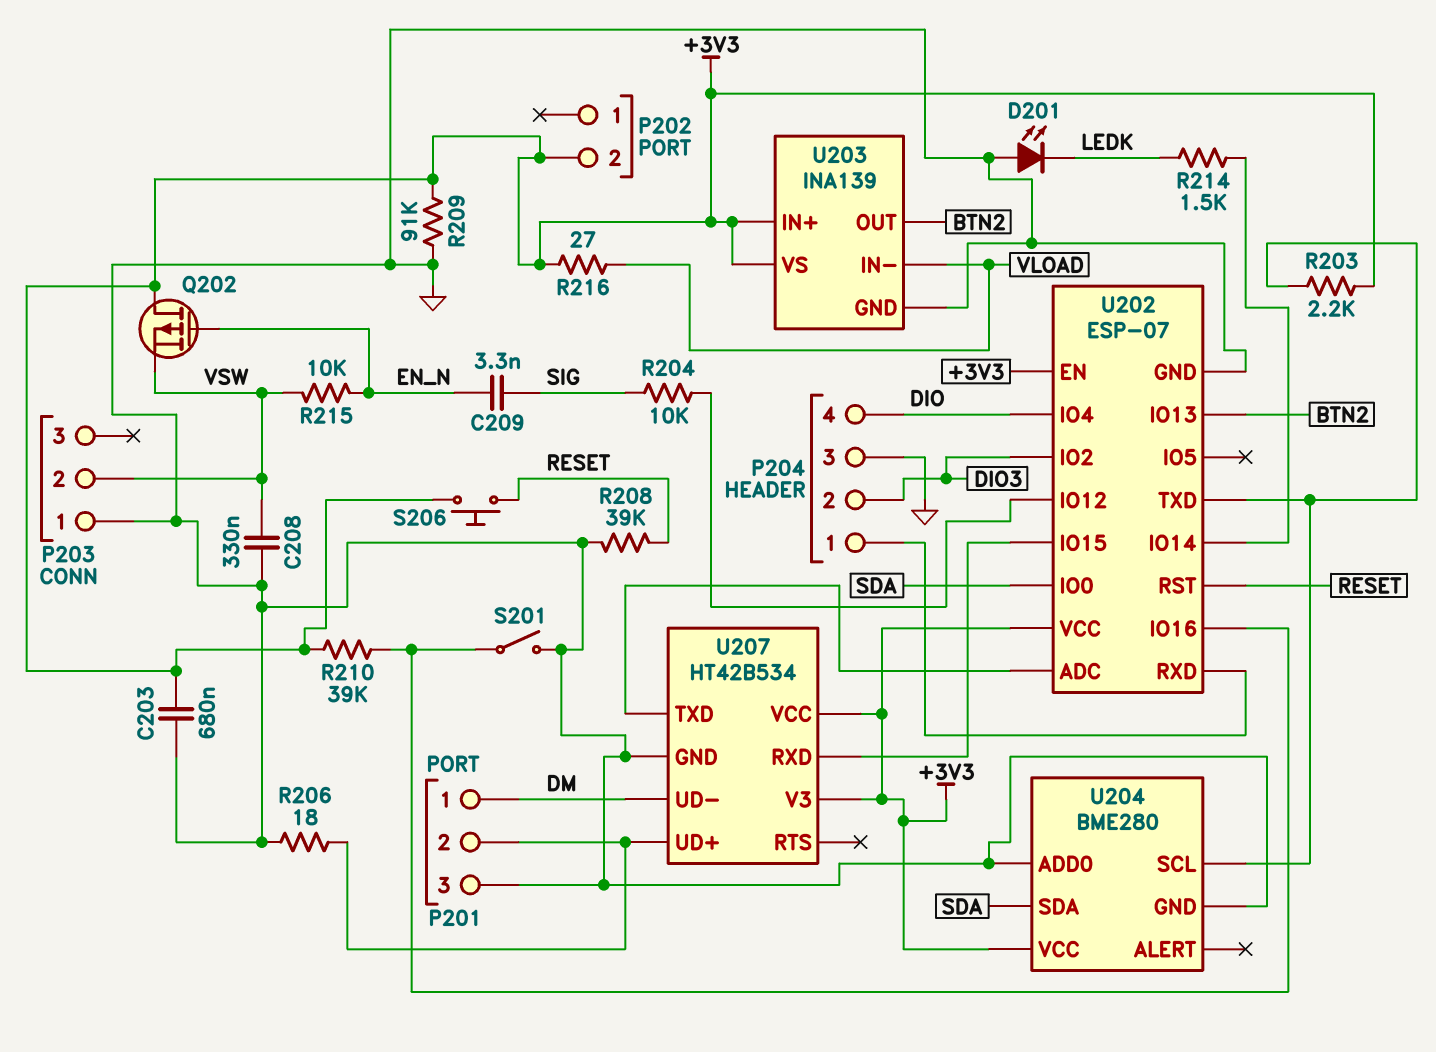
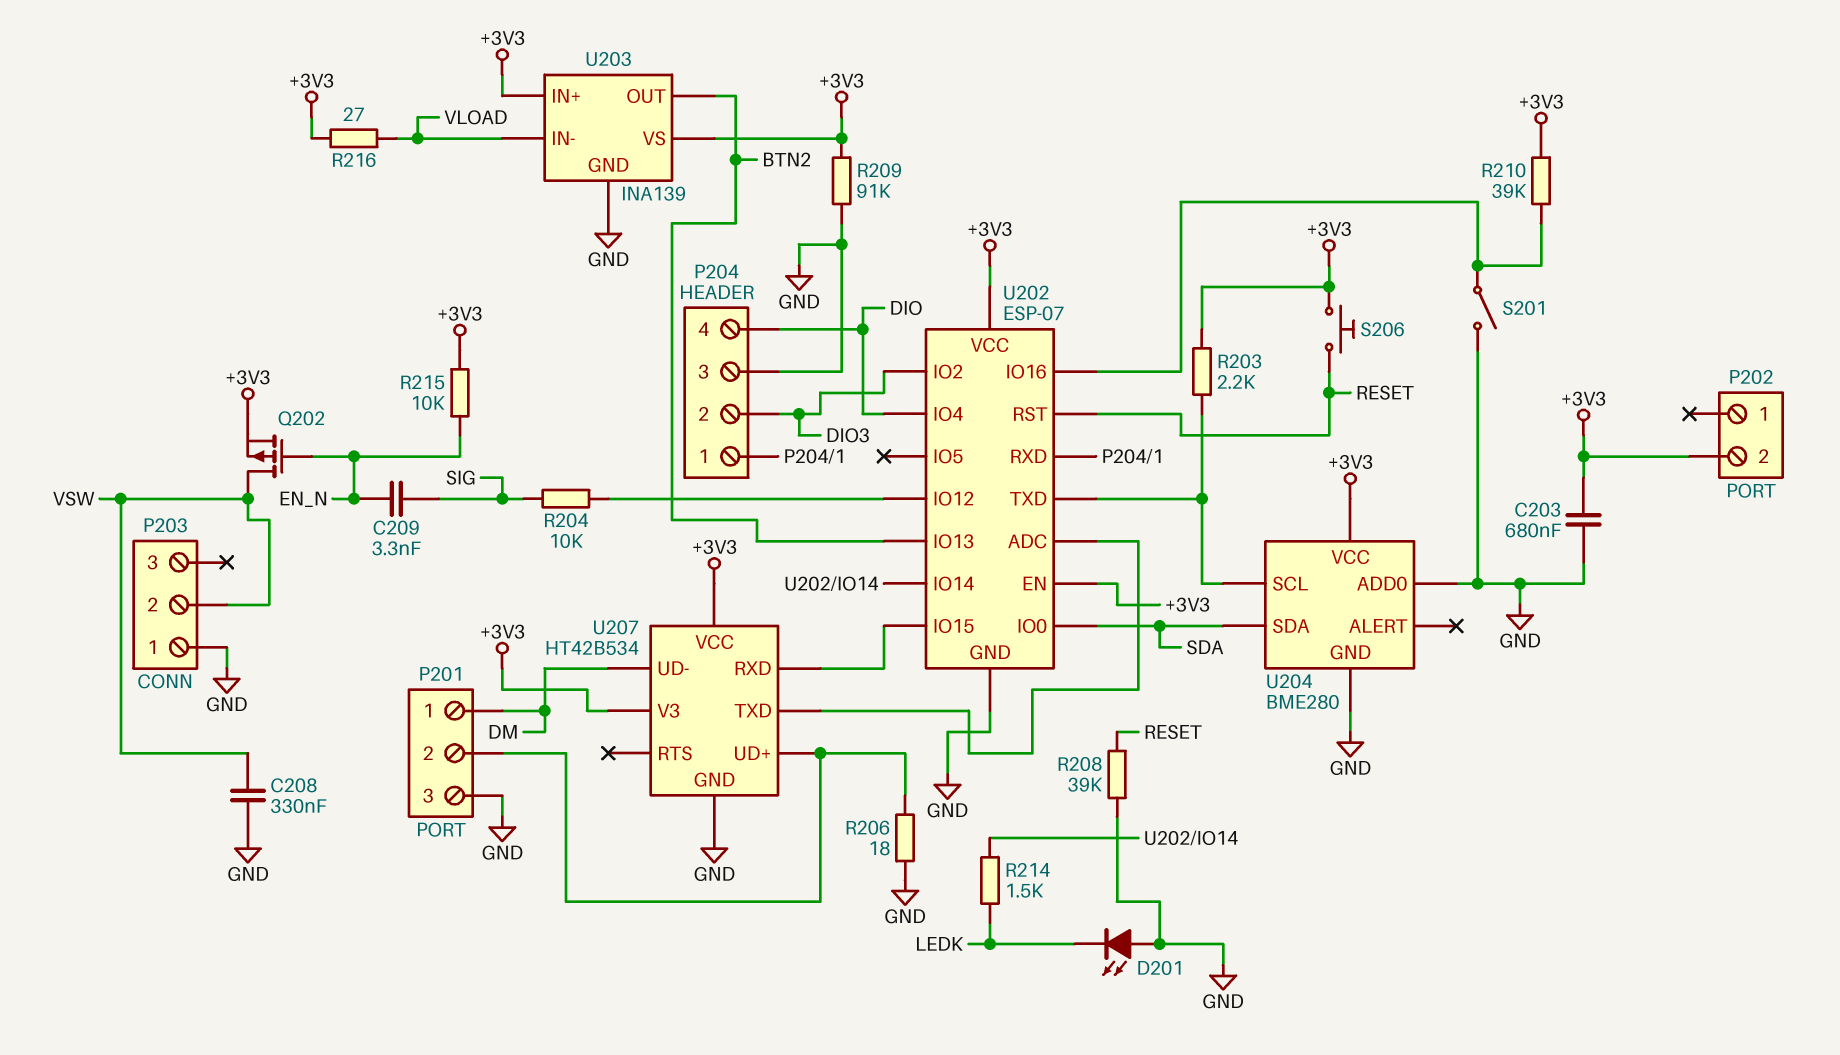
Q202: PMOS (G EN_N, D +3V3, S VSW) -> PMOS (G EN_N, D VSW, S +3V3)
R215: 10k (EN_N, VSW) -> 10k (+3V3, EN_N)

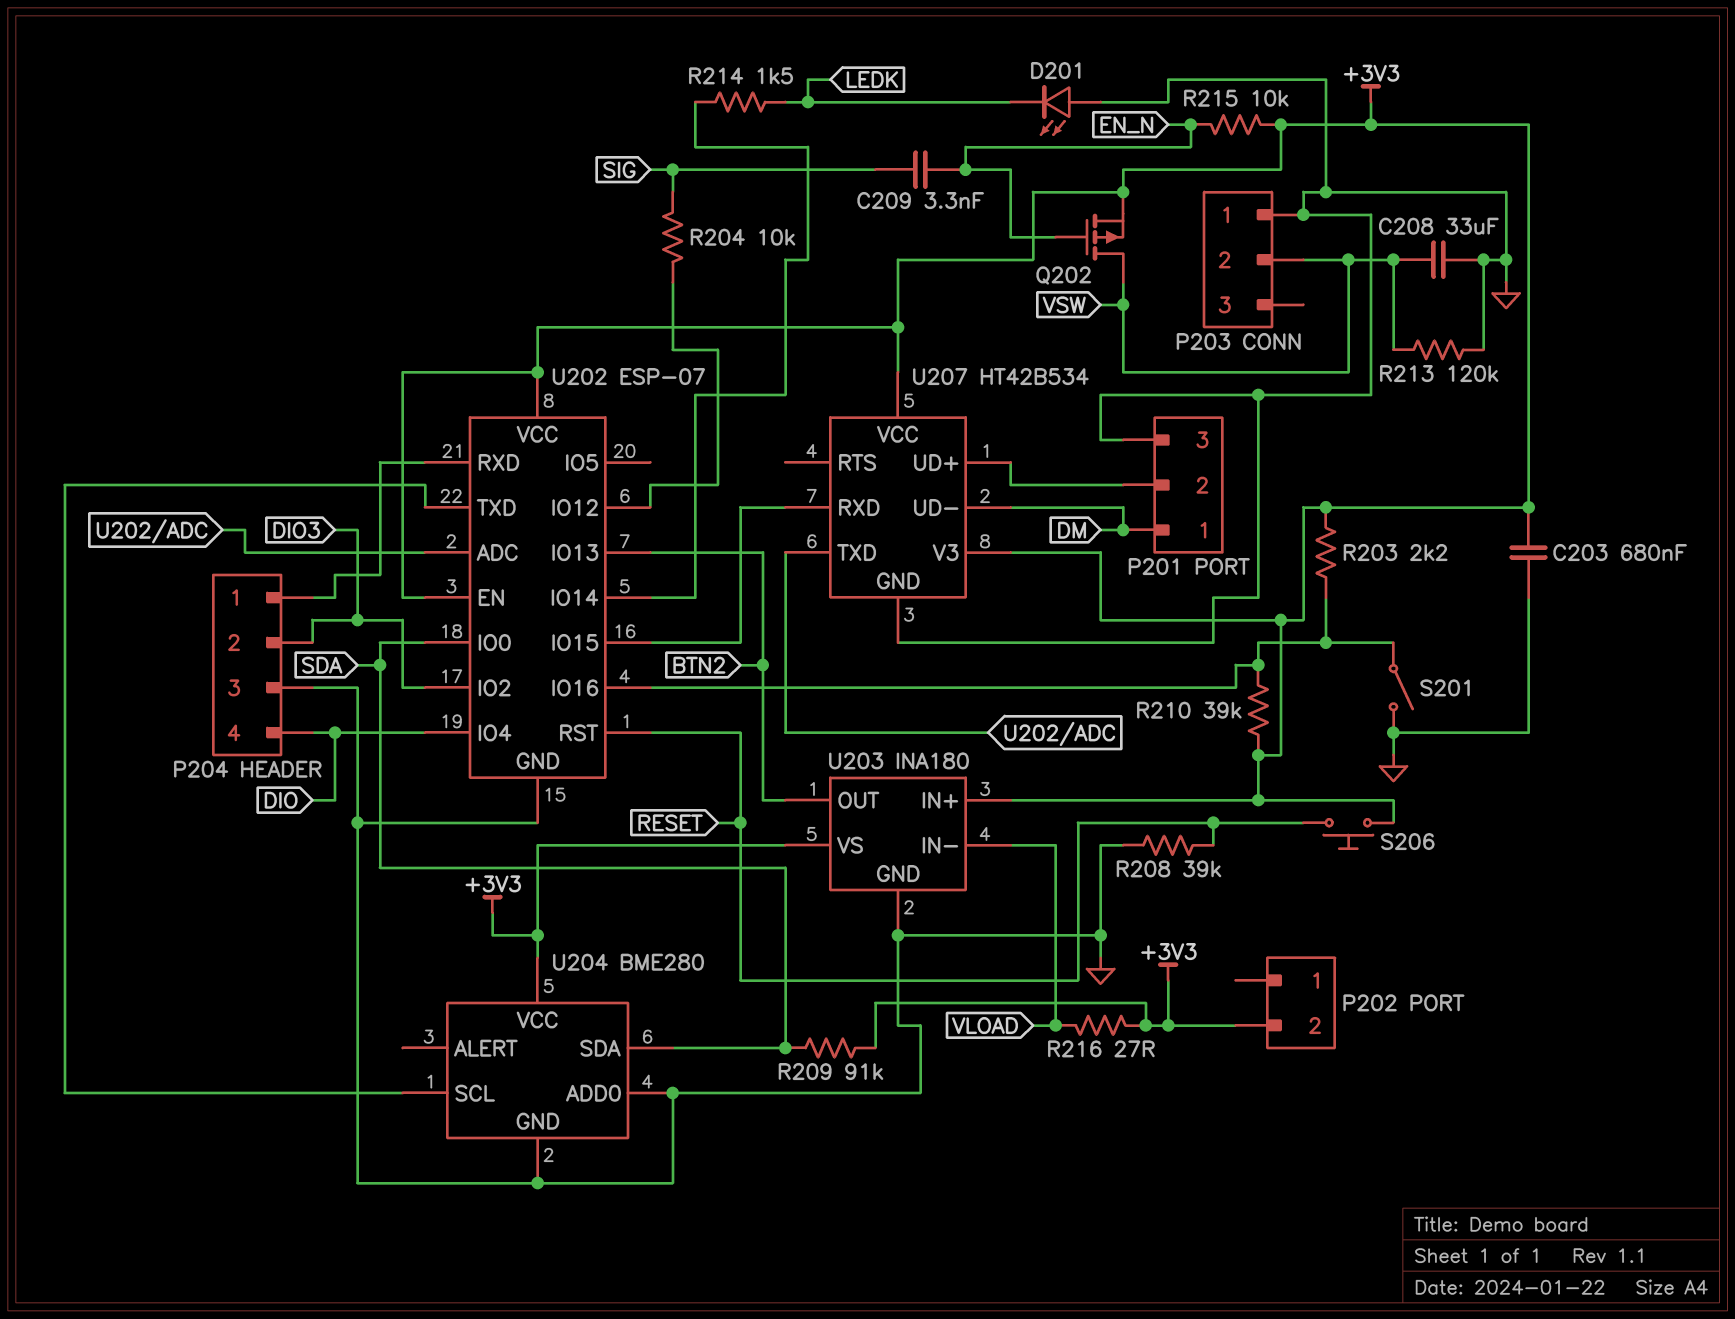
C208: 330nF (GND, VSW) -> 33uF (GND, VSW)
R203: 2.2k (+3V3, U202/TXD) -> 2.2k (+3V3, U202/IO16)
R206: 18 (GND, P201/2) -> none
R209: 91k (+3V3, GND) -> 91k (+3V3, SDA)
R213: none -> 120k (GND, VSW)
U203: INA139 -> INA180

